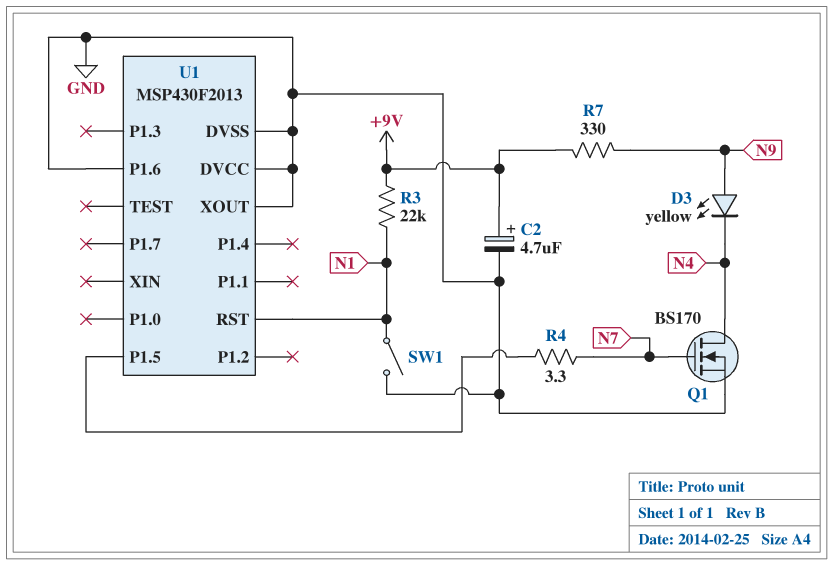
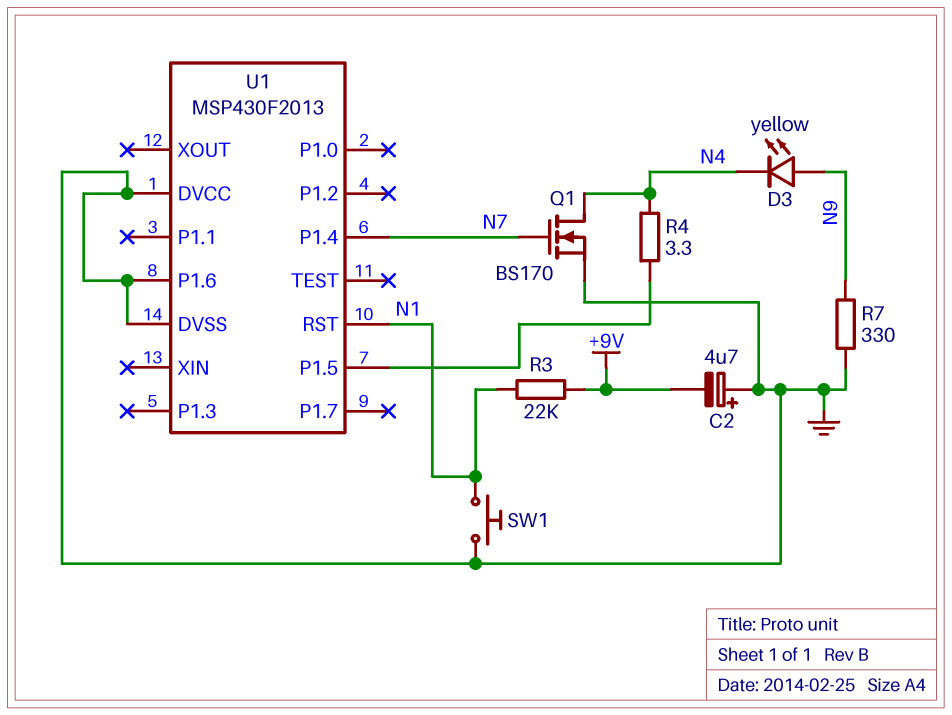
C2: 4.7uF (plus +9V, minus GND) -> 4.7uF (plus GND, minus +9V)
R4: 3.3 (N7, U1/P1.5) -> 3.3 (N4, U1/P1.5)
R7: 330 (+9V, N9) -> 330 (GND, N9)
SW1: switch (GND, N1) -> button (GND, N1)
U1 pin P1.4: none -> N7
U1 pin XOUT: GND -> none

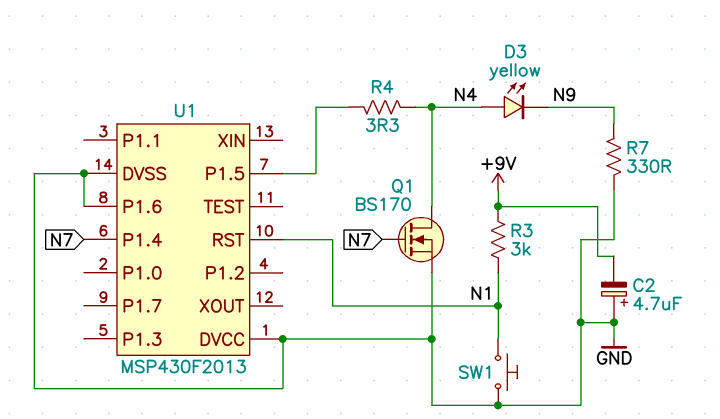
D3: LED yellow (A N9, K N4) -> LED yellow (A N4, K N9)
R3: 22k (+9V, N1) -> 3k (+9V, N1)

